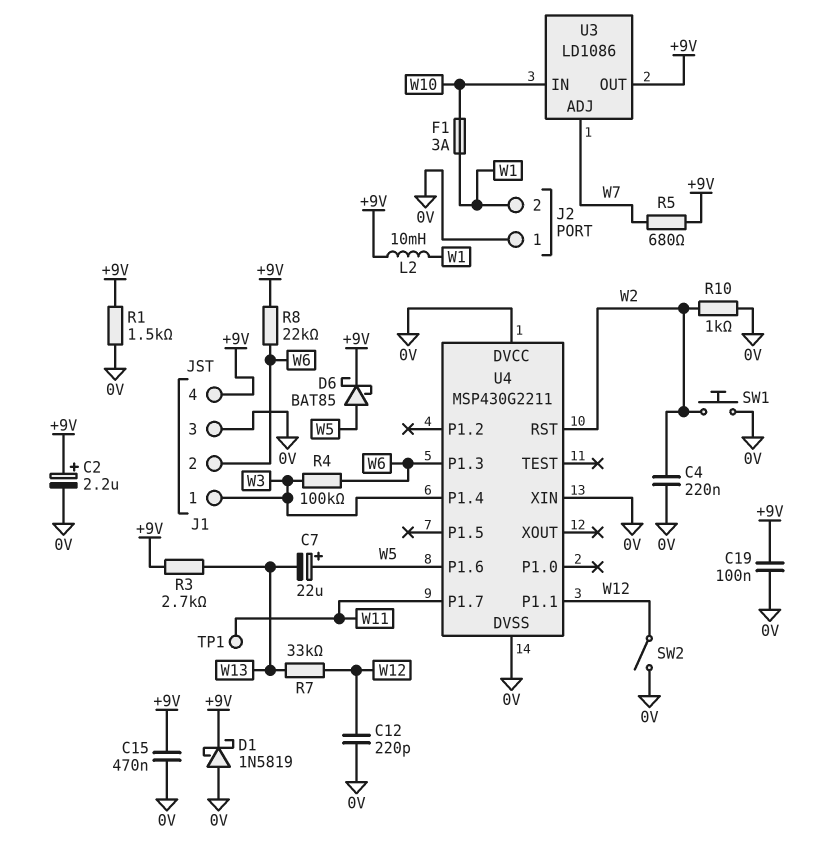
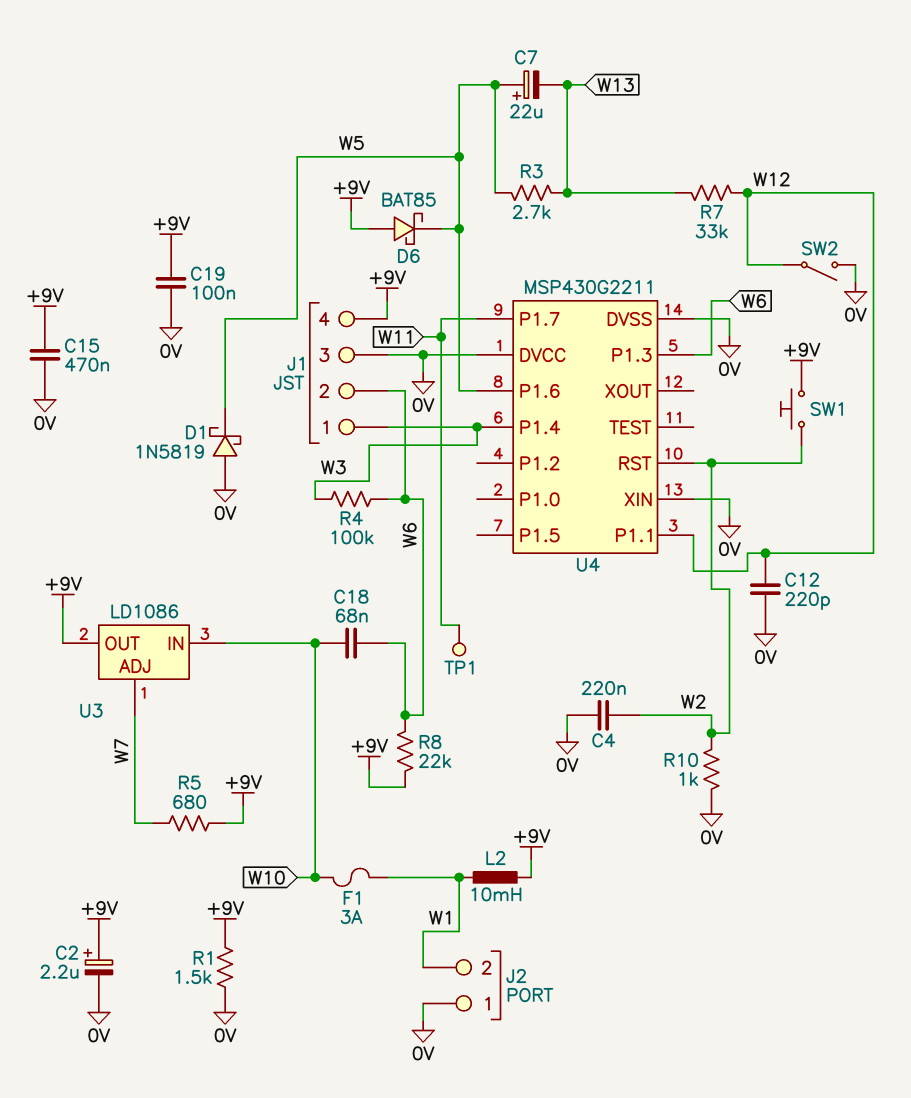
C18: none -> 68nF (W6, W10)
D1: schottky 1N5819 (A 0V, K +9V) -> schottky 1N5819 (A 0V, K W5)
D6: schottky BAT85 (A W5, K +9V) -> schottky BAT85 (A +9V, K W5)
R3: 2.7k (+9V, W13) -> 2.7k (W5, W13)
SW1: button (0V, W2) -> button (+9V, W2)

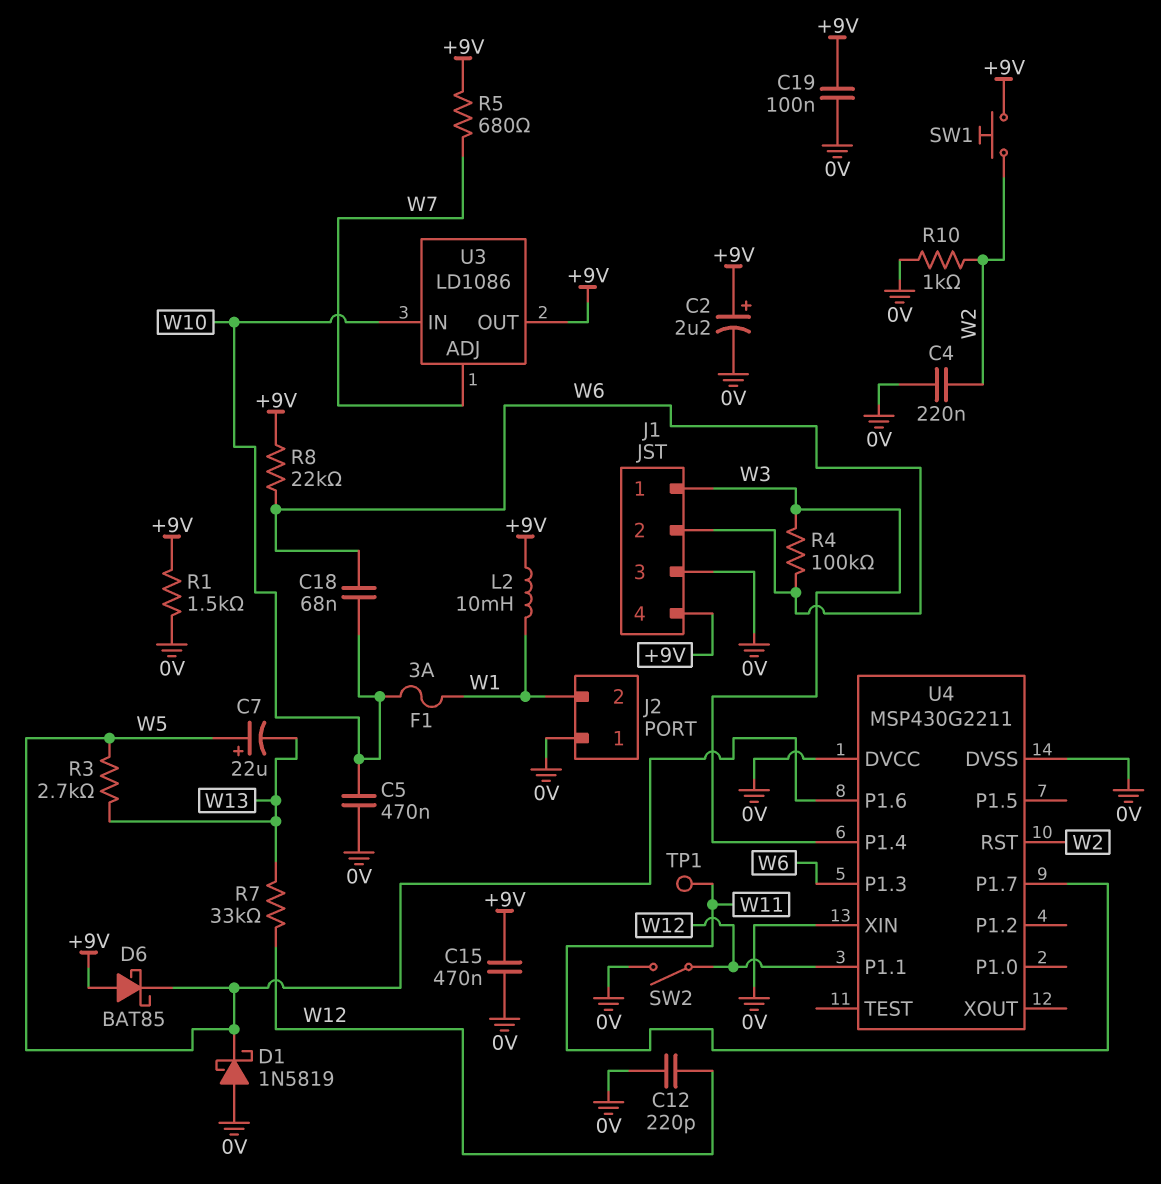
C5: none -> 470nF (0V, W10)

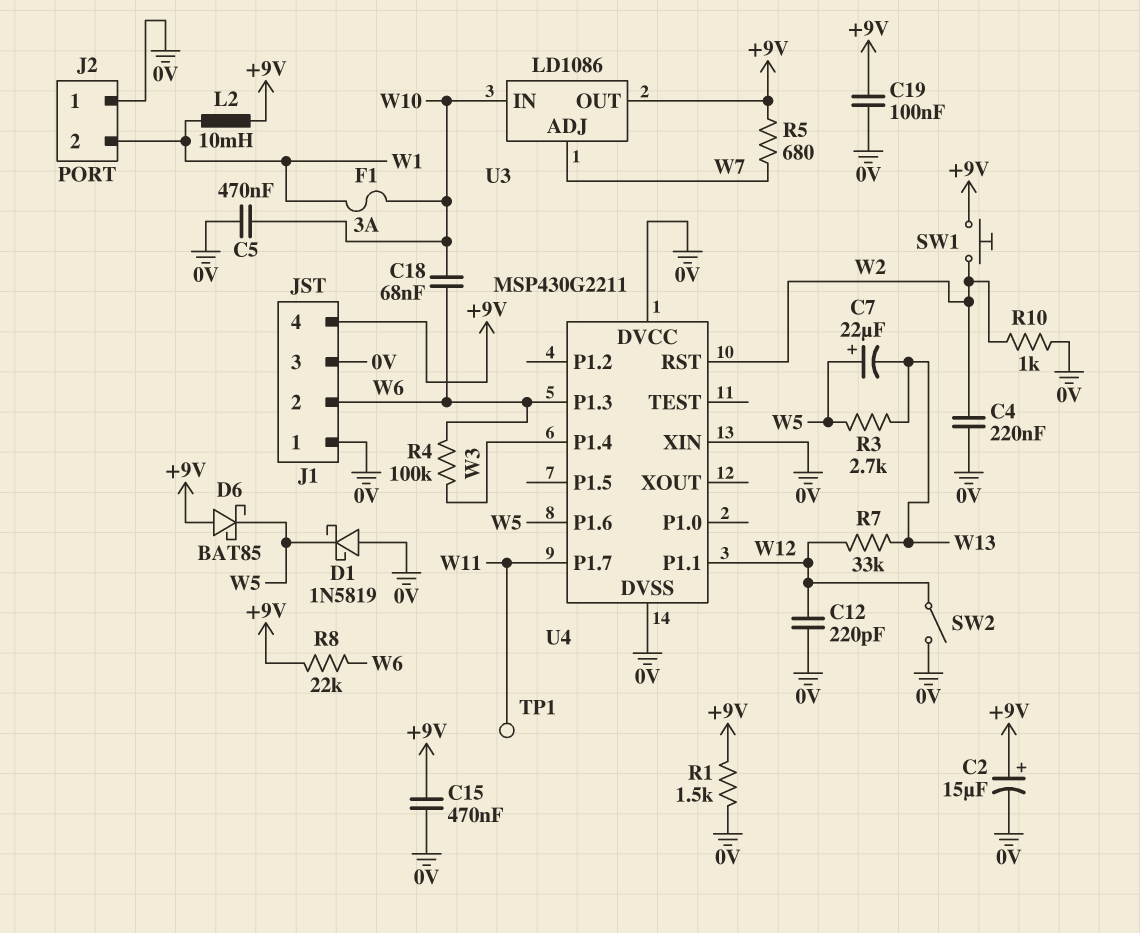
C2: 2.2uF (plus +9V, minus 0V) -> 15uF (plus +9V, minus 0V)
J1 pin 1: W3 -> 0V

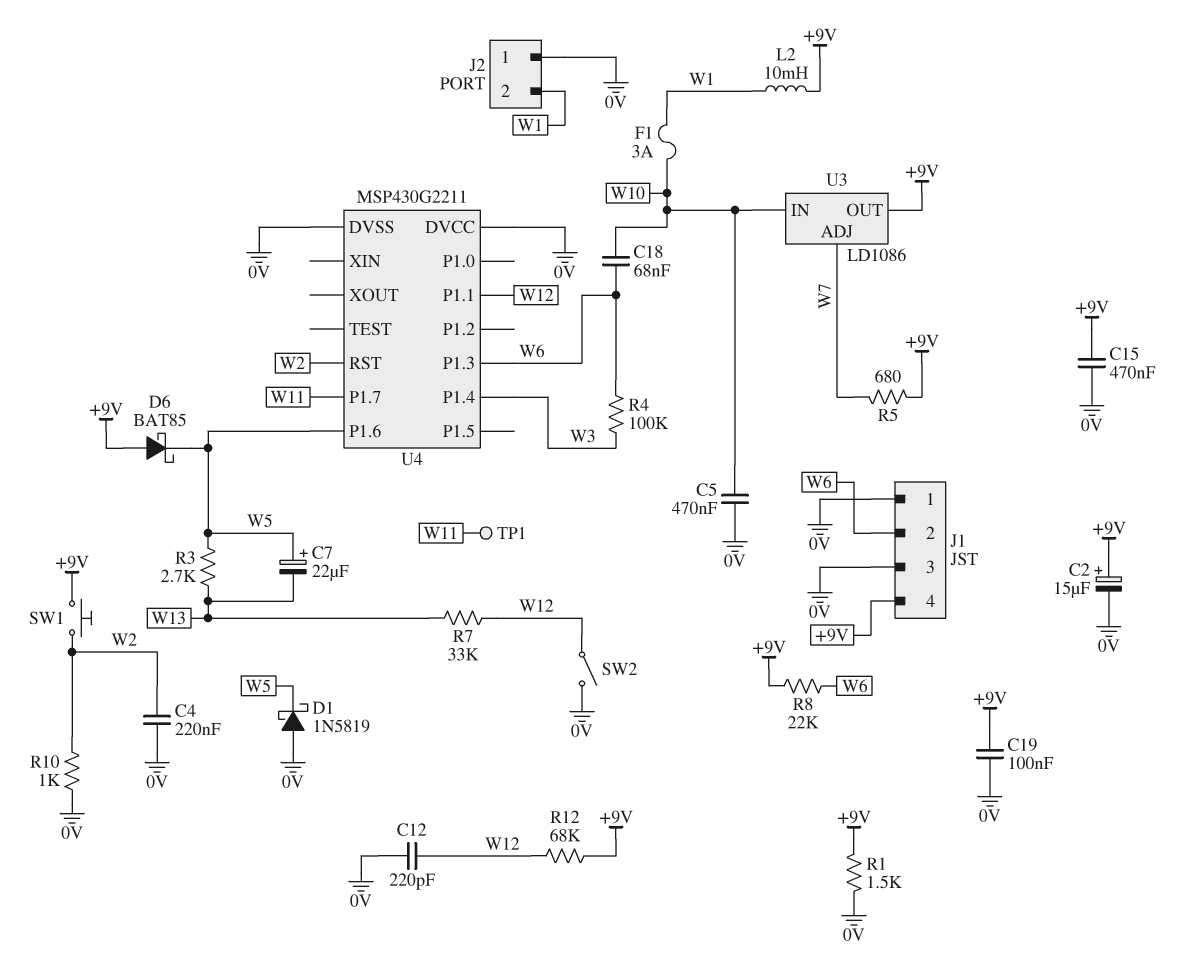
R12: none -> 68k (+9V, W12)
U4 pin XIN: 0V -> none

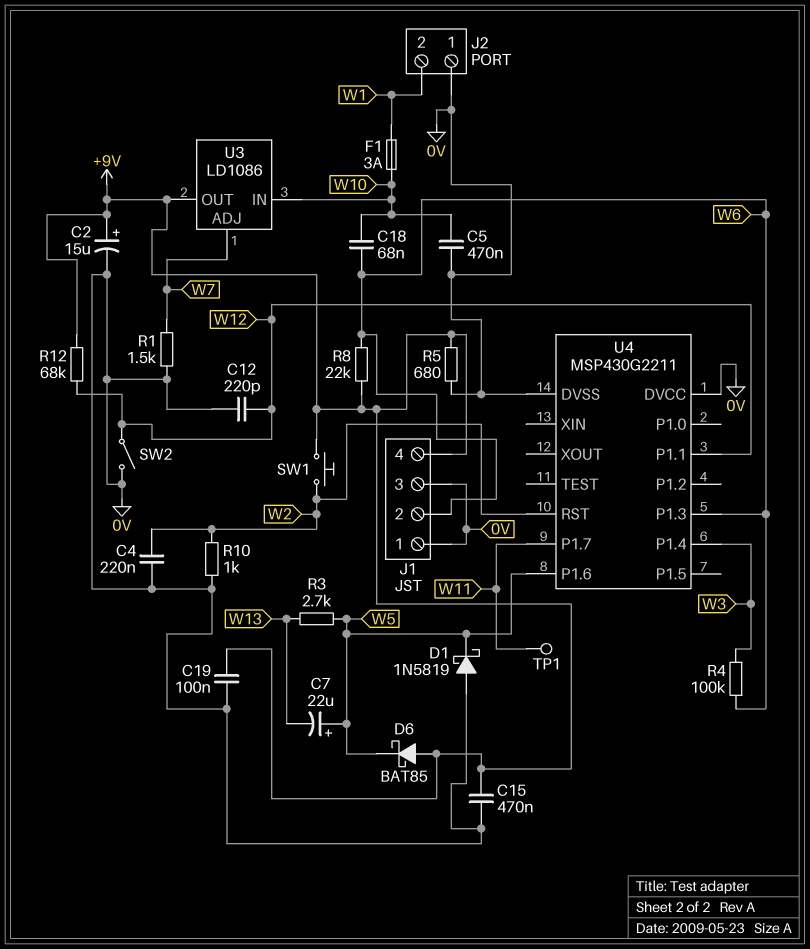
L2: 10mH (+9V, W1) -> none
R1: 1.5k (+9V, 0V) -> 1.5k (0V, W7)
R5: 680 (+9V, W7) -> 680 (+9V, 0V)
R7: 33k (W12, W13) -> none

